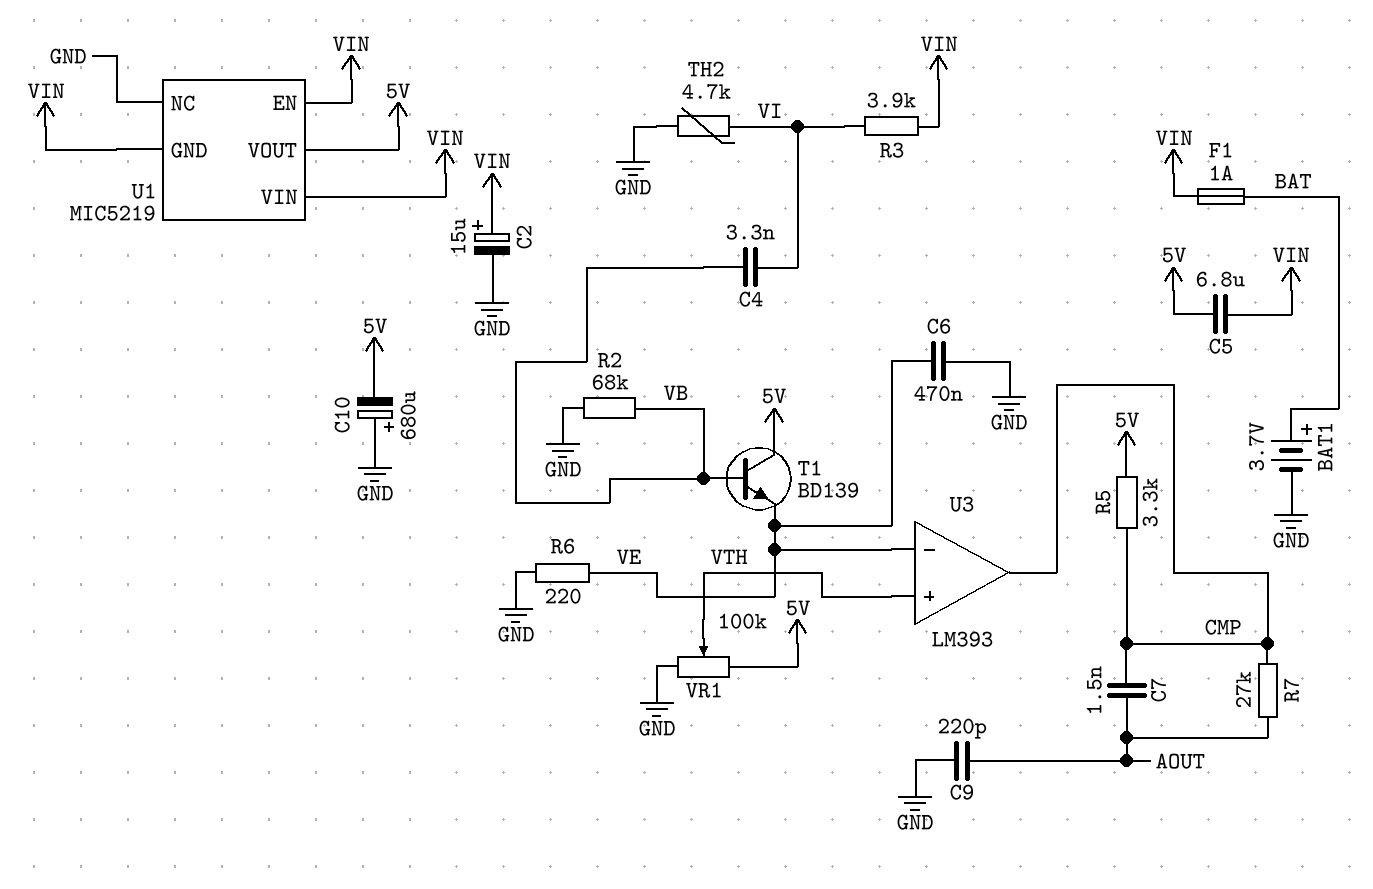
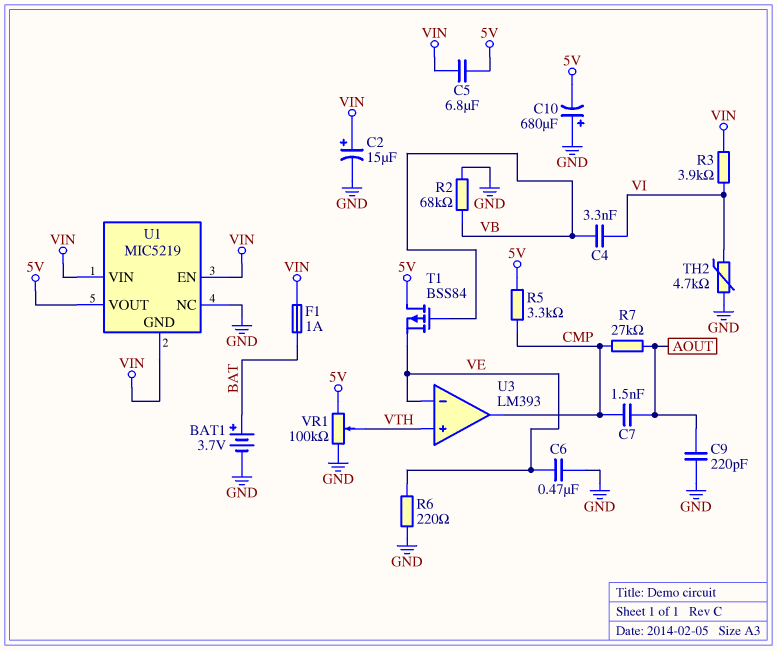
T1: NPN BD139 (B VB, C 5V, E VE) -> PMOS BSS84 (G VB, D 5V, S VE)

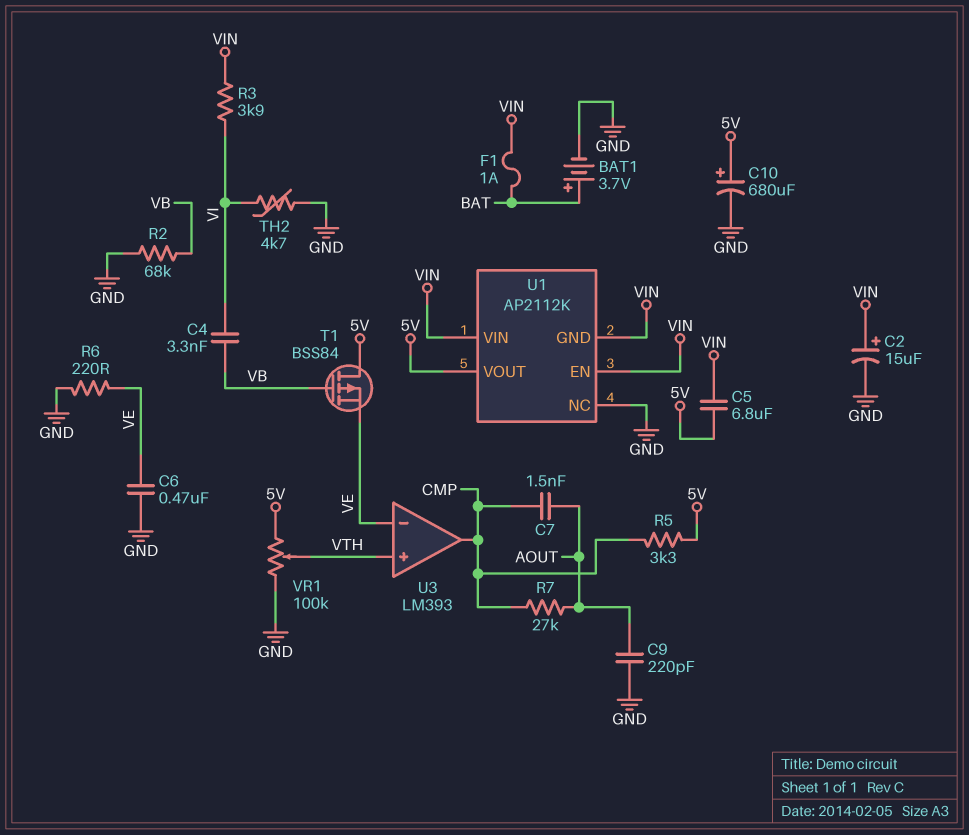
C10: 680uF (plus GND, minus 5V) -> 680uF (plus 5V, minus GND)
U1: MIC5219 -> AP2112K

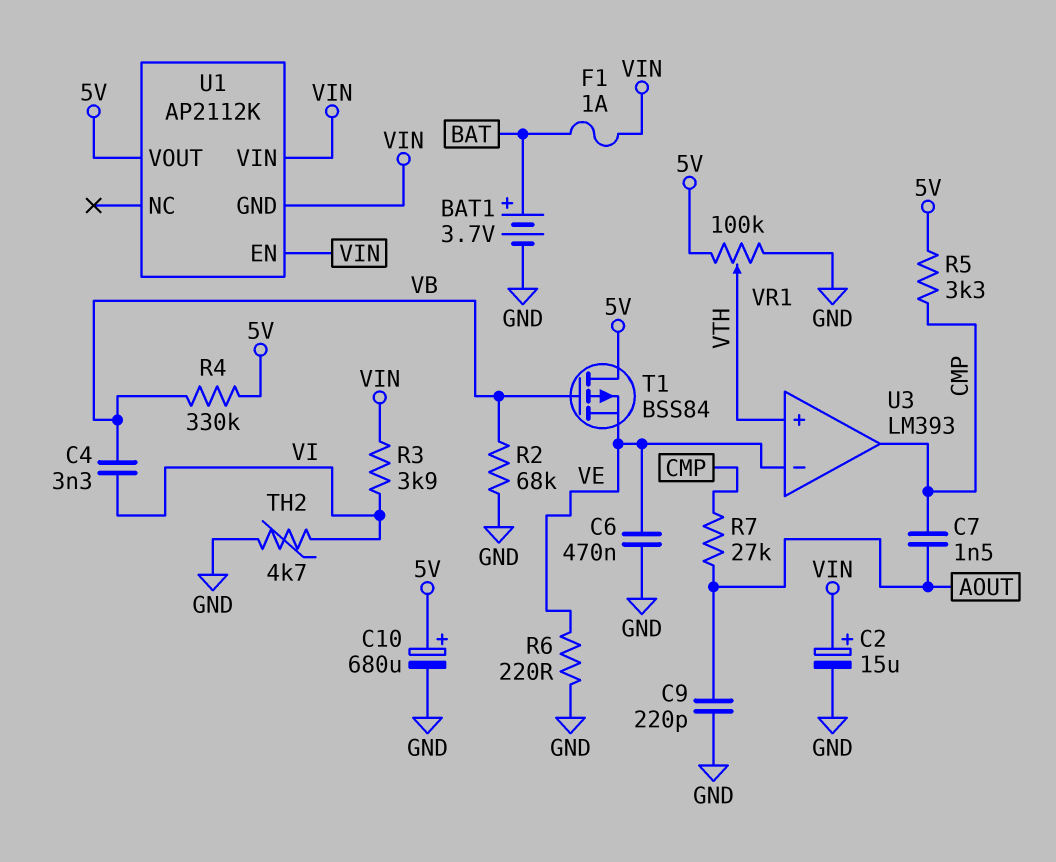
C5: 6.8uF (5V, VIN) -> none
R4: none -> 330k (5V, VB)
U1 pin NC: GND -> none

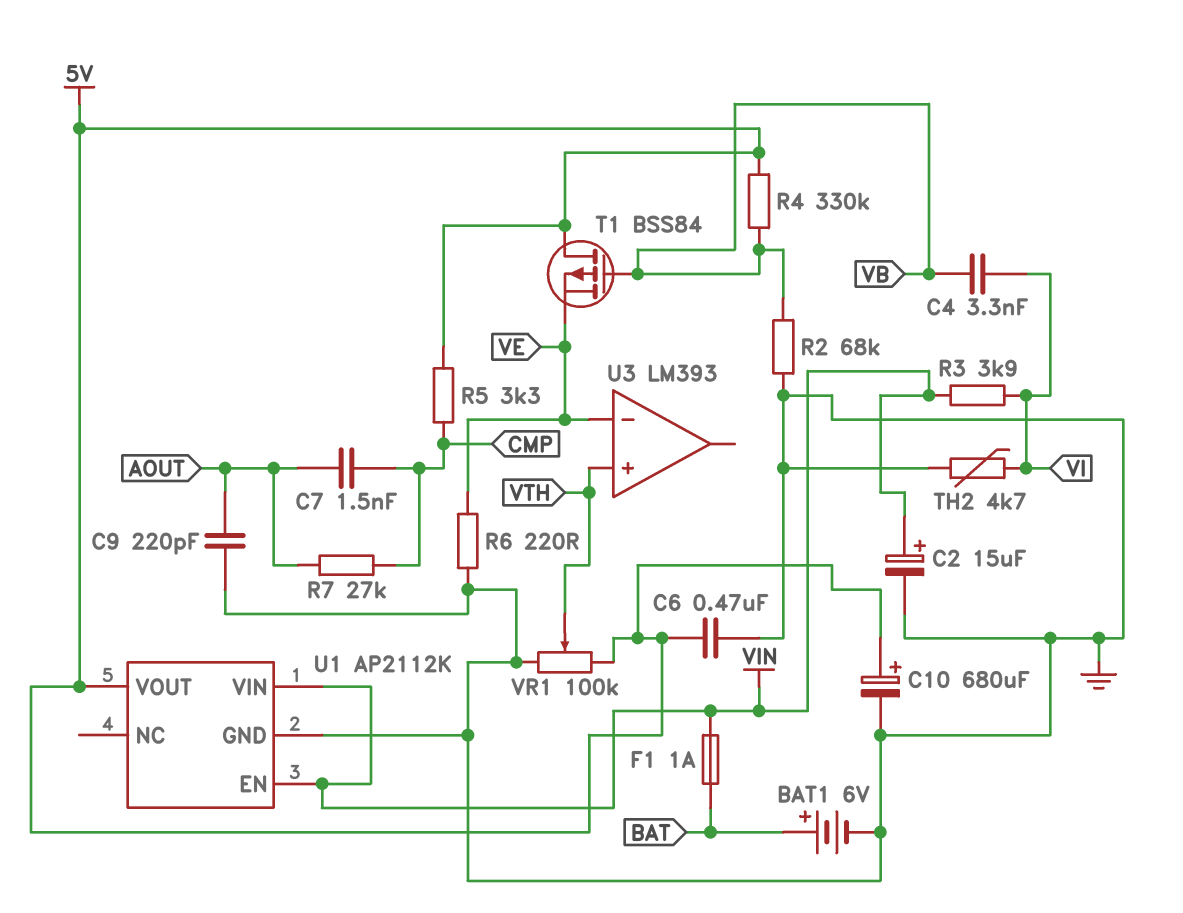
BAT1: 3.7V (plus BAT, minus GND) -> 6V (plus BAT, minus GND)
C6: 470nF (GND, VE) -> 470nF (5V, GND)
U1 pin GND: VIN -> GND
U3 pin out: CMP -> none

